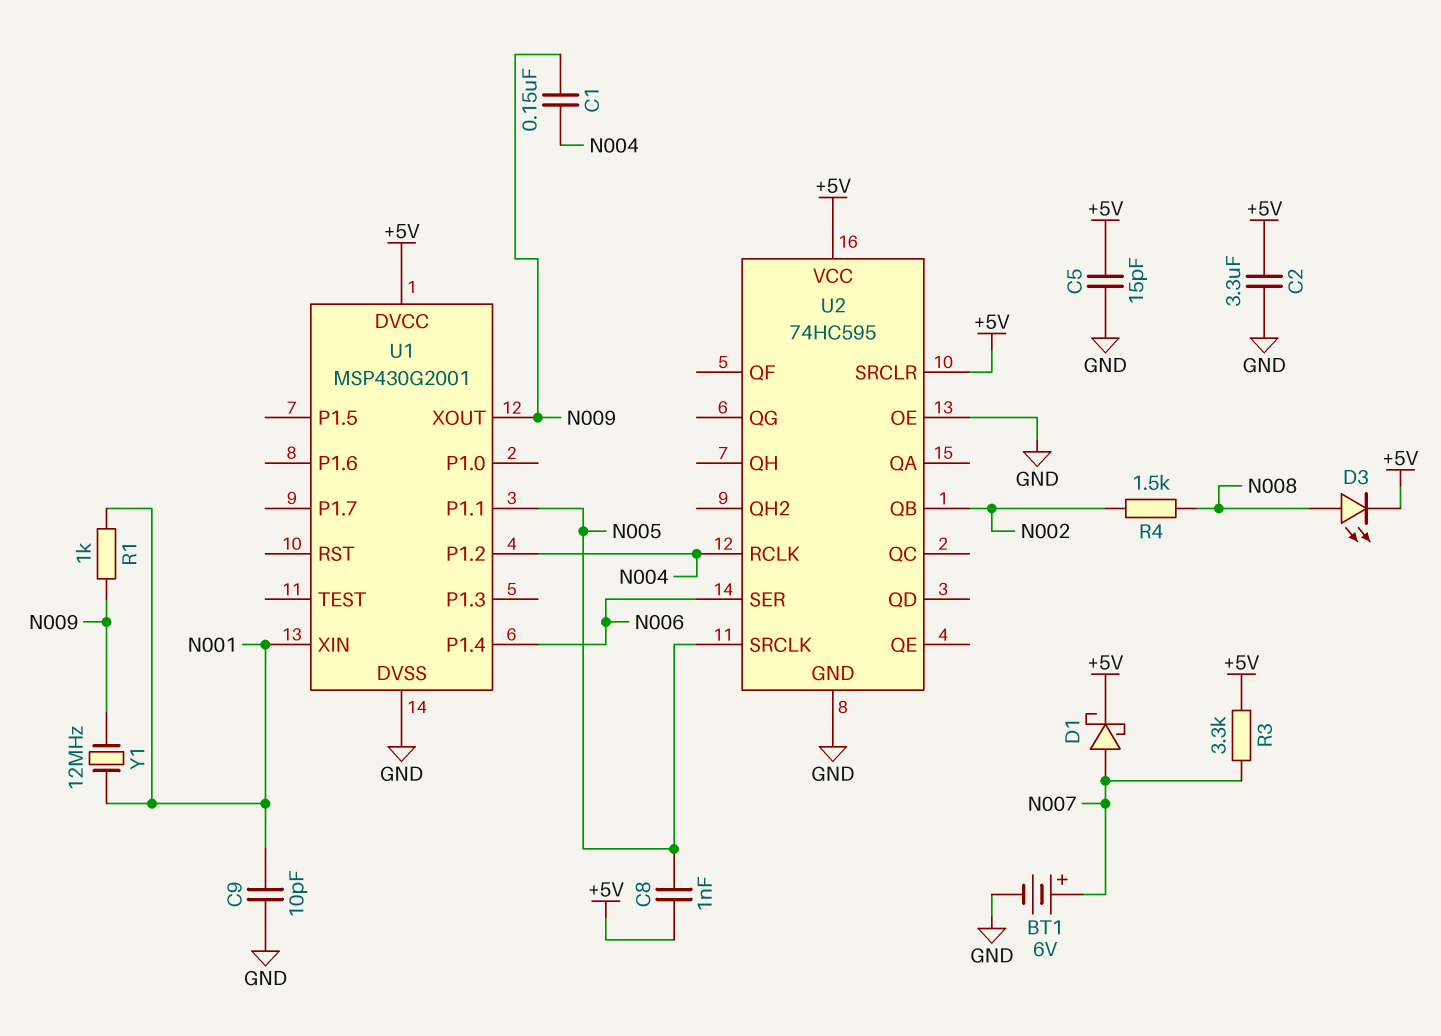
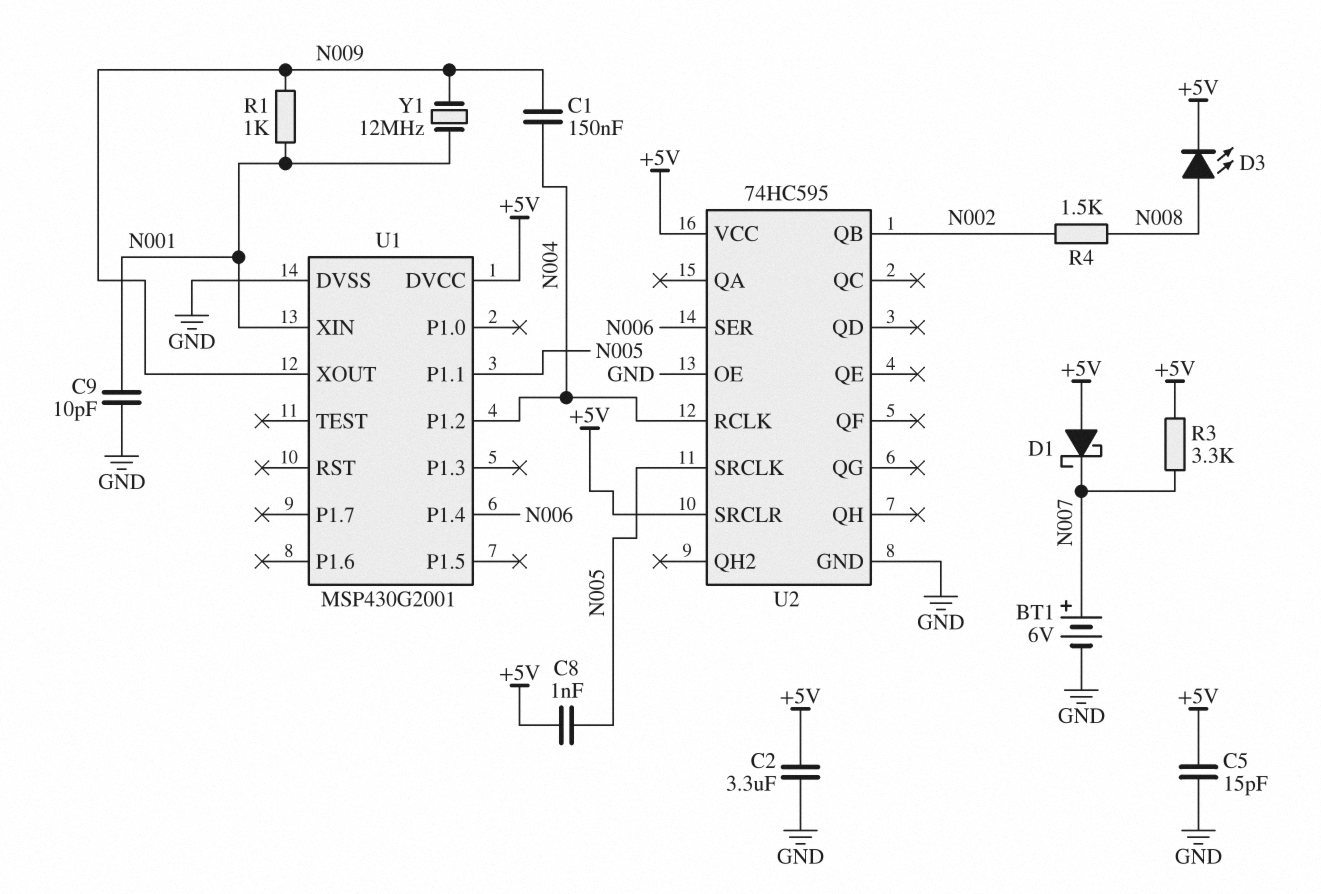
D1: schottky (A N007, K +5V) -> schottky (A +5V, K N007)

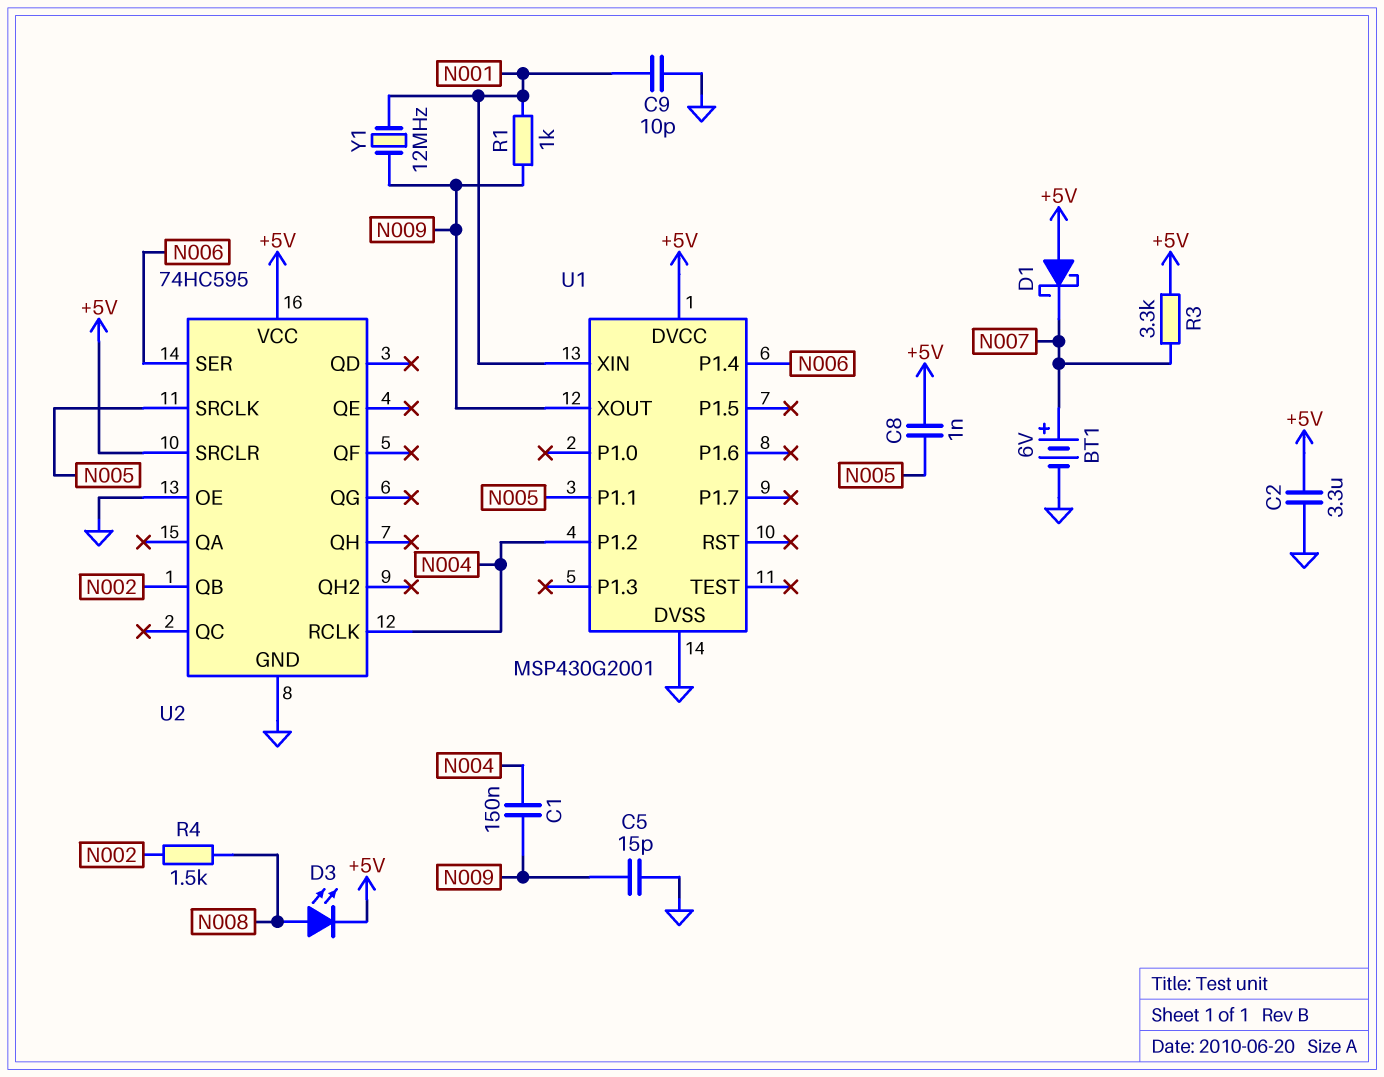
C5: 15pF (+5V, GND) -> 15pF (GND, N009)

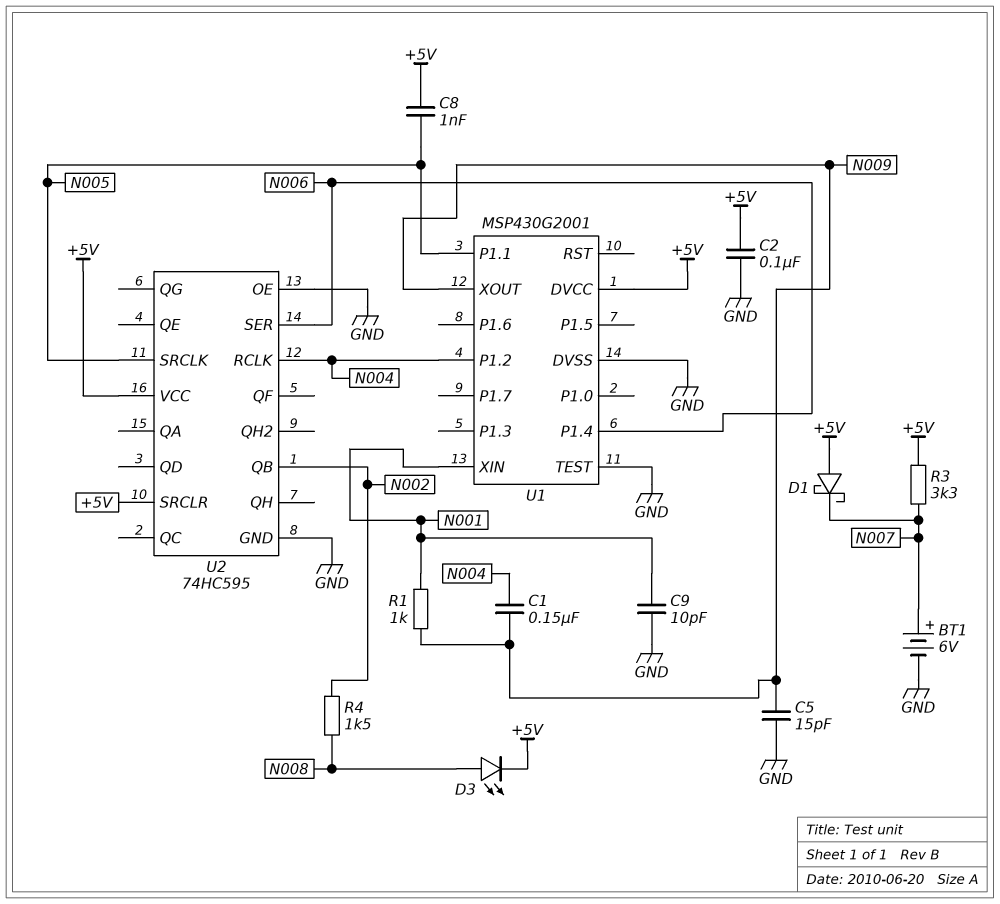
C2: 3.3uF (+5V, GND) -> 100nF (+5V, GND)
U1 pin TEST: none -> GND
Y1: 12MHz (N001, N009) -> none

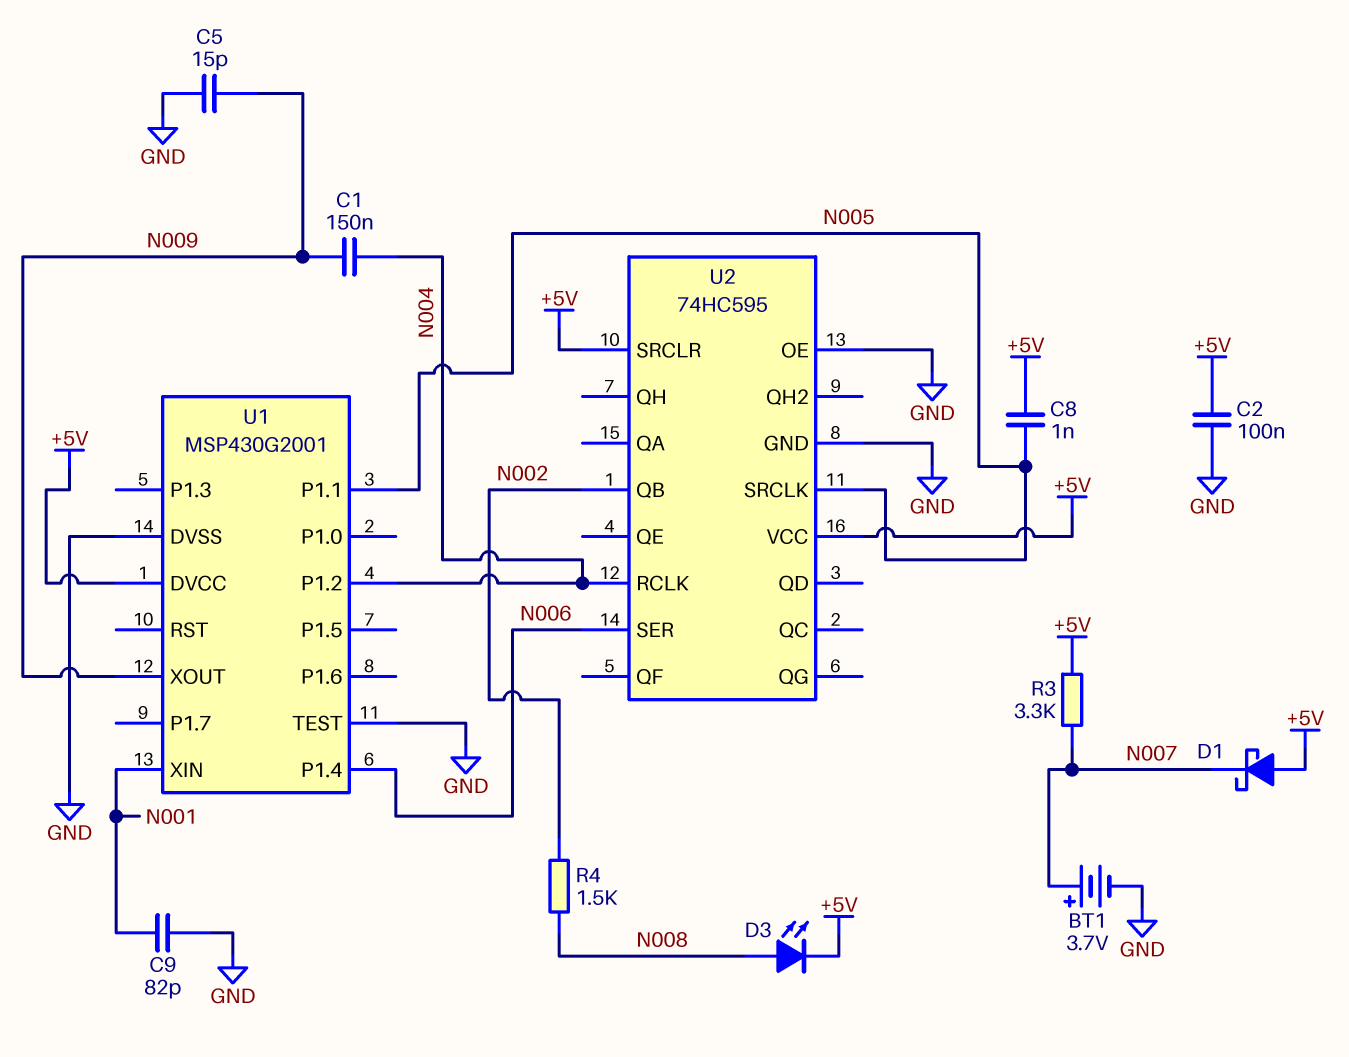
BT1: 6V (plus N007, minus GND) -> 3.7V (plus N007, minus GND)
C9: 10pF (GND, N001) -> 82pF (GND, N001)
R1: 1k (N001, N009) -> none

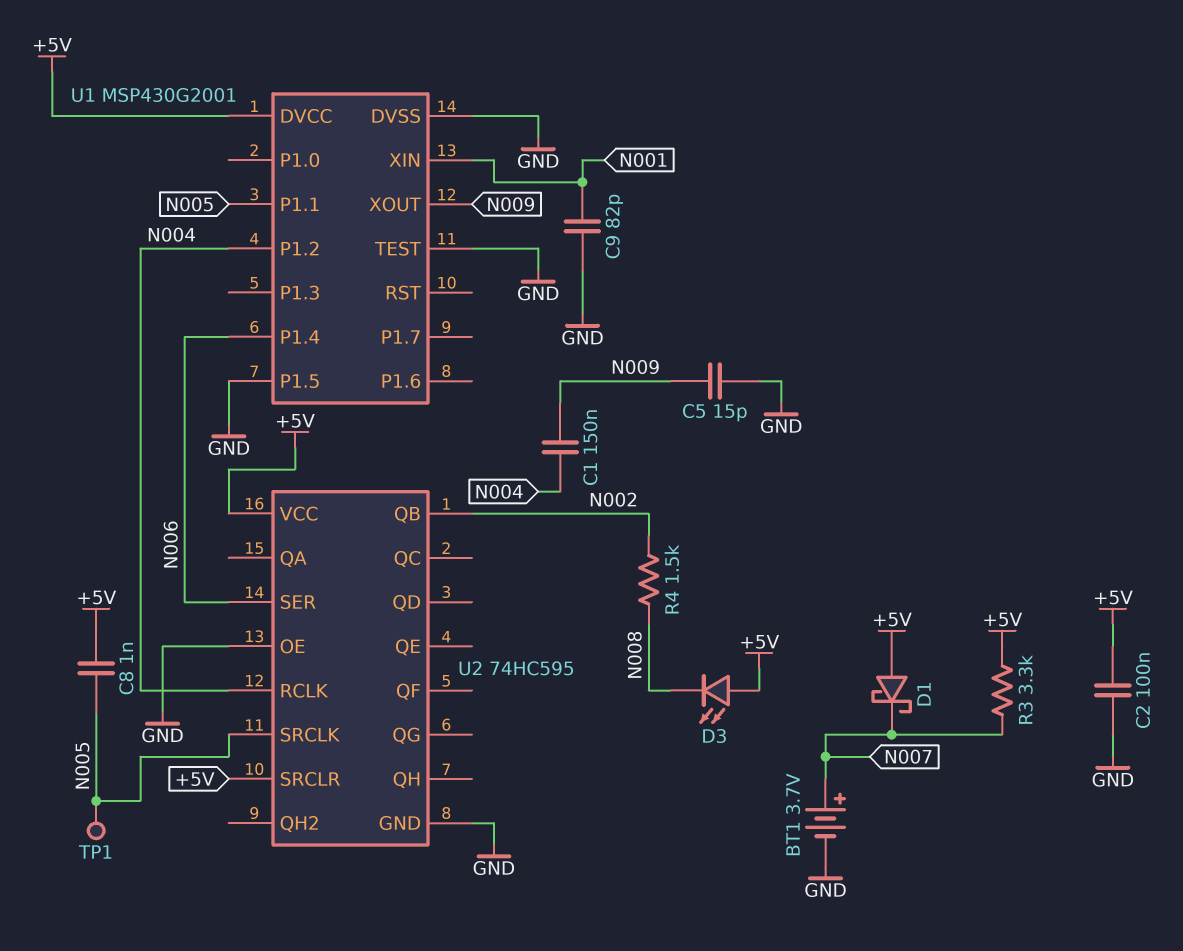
D3: LED (A N008, K +5V) -> LED (A +5V, K N008)
TP1: none -> test point (N005)
U1 pin P1.5: none -> GND

